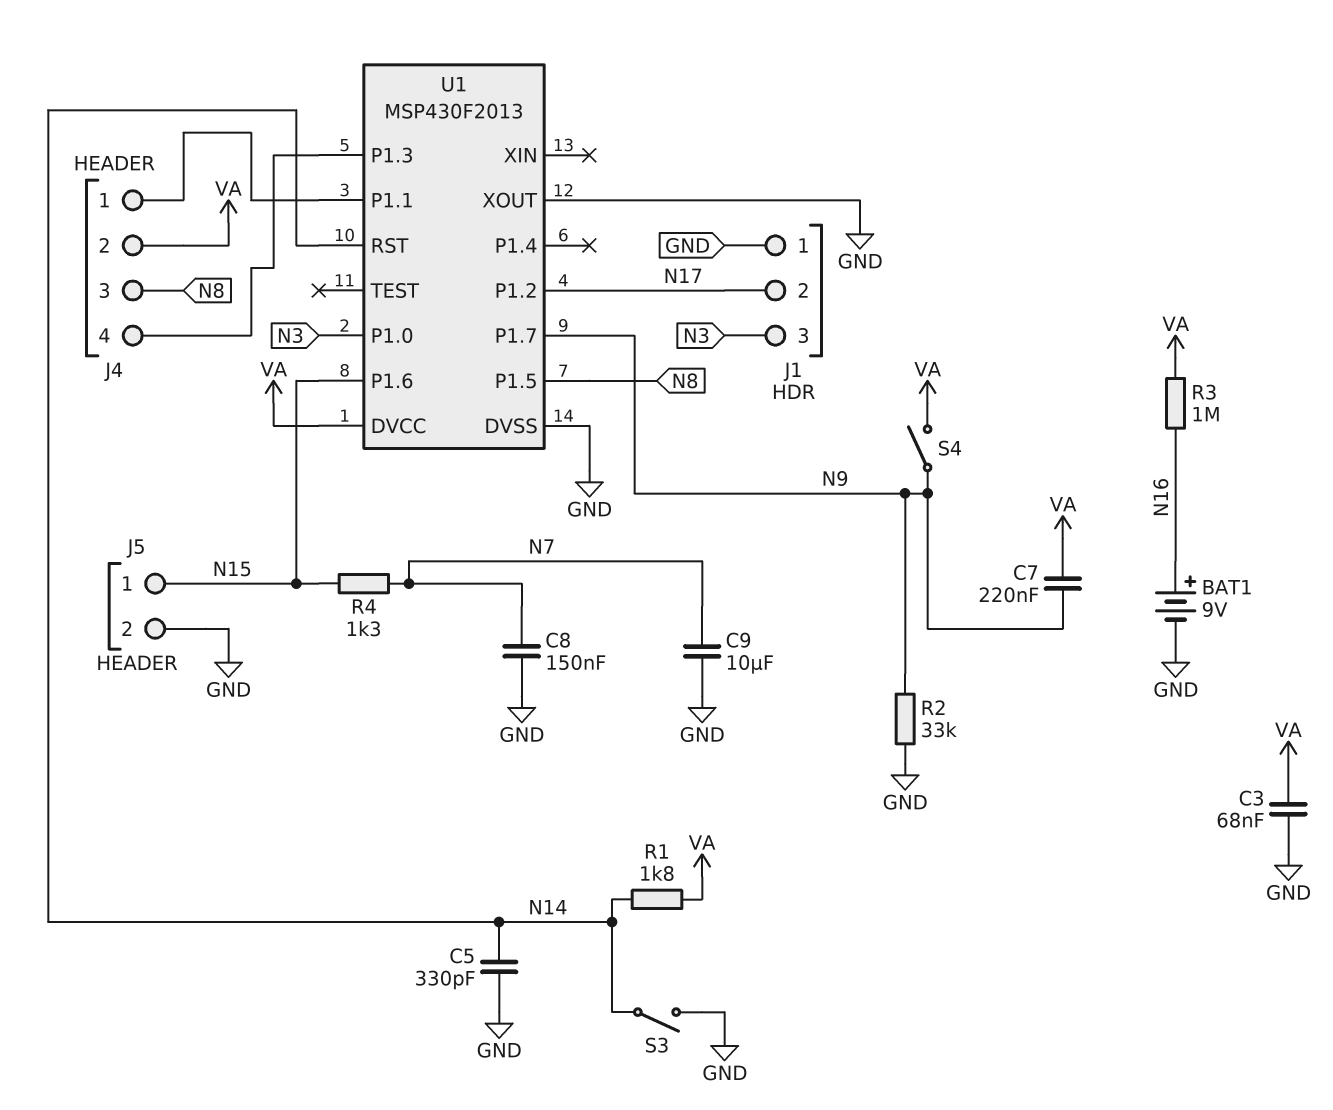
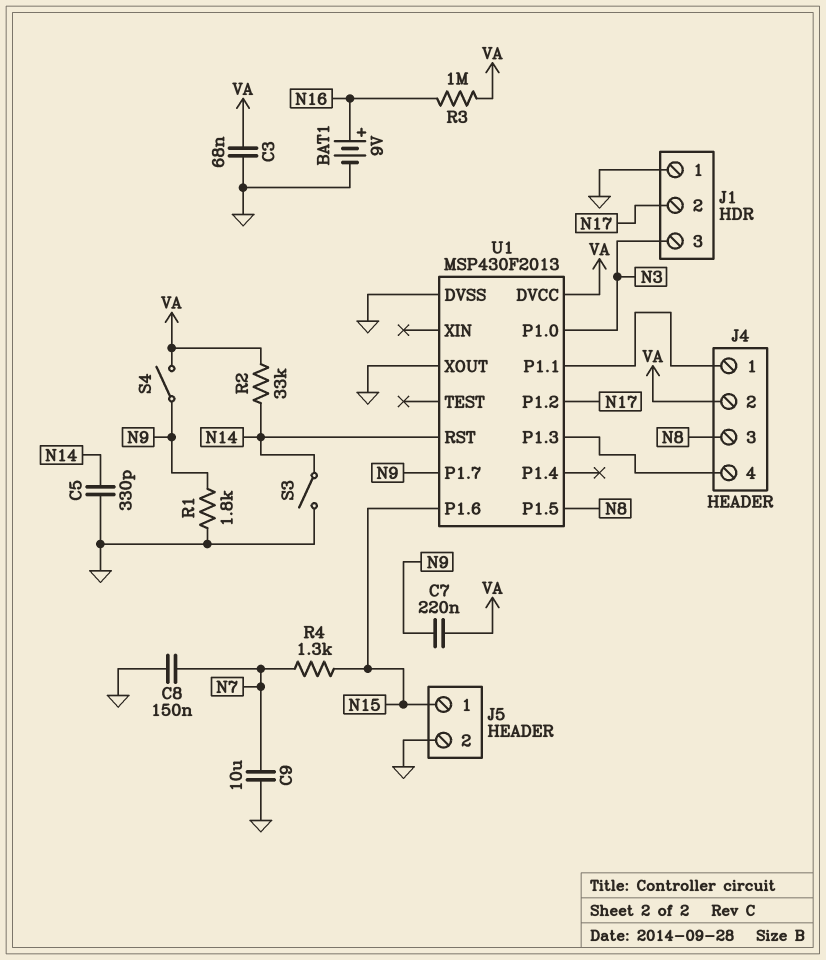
R1: 1.8k (N14, VA) -> 1.8k (GND, N9)
R2: 33k (GND, N9) -> 33k (N14, VA)

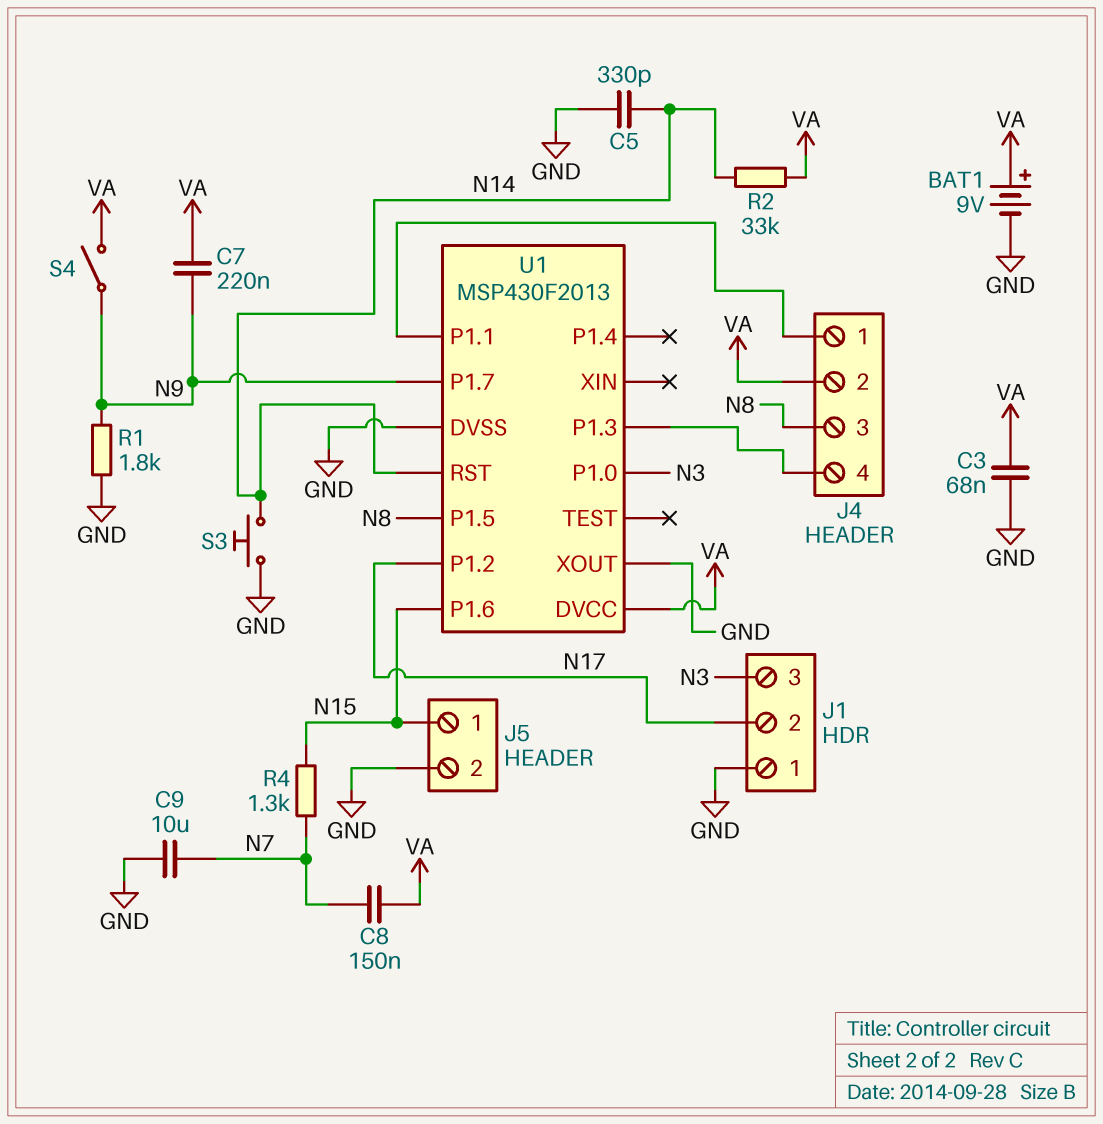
BAT1: 9V (plus N16, minus GND) -> 9V (plus VA, minus GND)
C8: 150nF (GND, N7) -> 150nF (N7, VA)
R3: 1M (N16, VA) -> none
S3: switch (GND, N14) -> button (GND, N14)

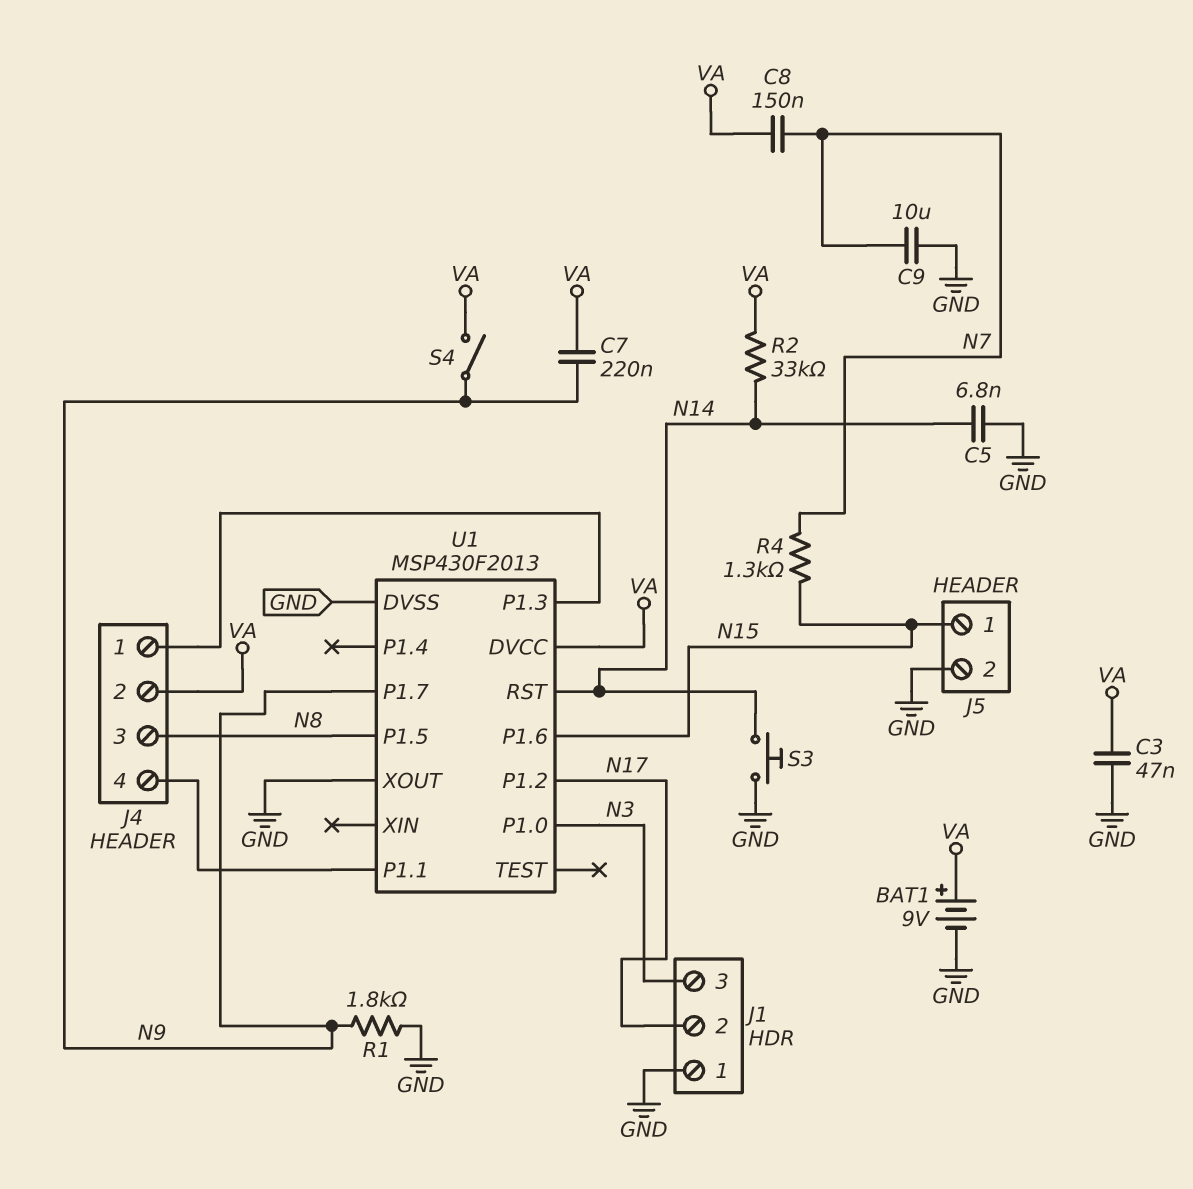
C3: 68nF (GND, VA) -> 47nF (GND, VA)
C5: 330pF (GND, N14) -> 6.8nF (GND, N14)
U1 pin P1.1: J4/1 -> J4/4
U1 pin P1.3: J4/4 -> J4/1

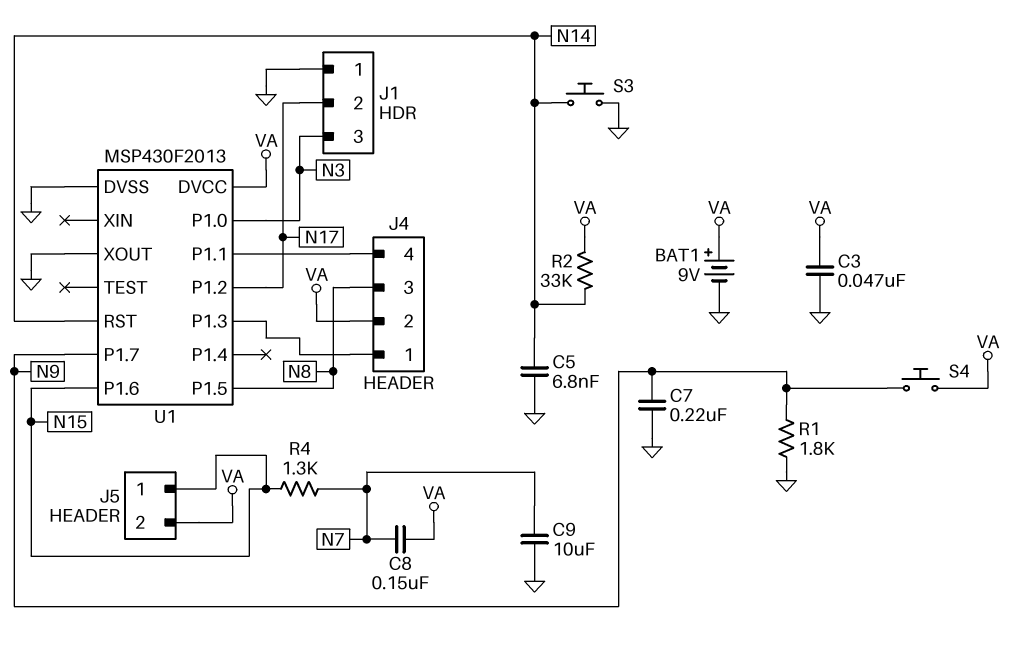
C7: 220nF (N9, VA) -> 220nF (GND, N9)
J5 pin 2: GND -> VA
S4: switch (N9, VA) -> button (N9, VA)

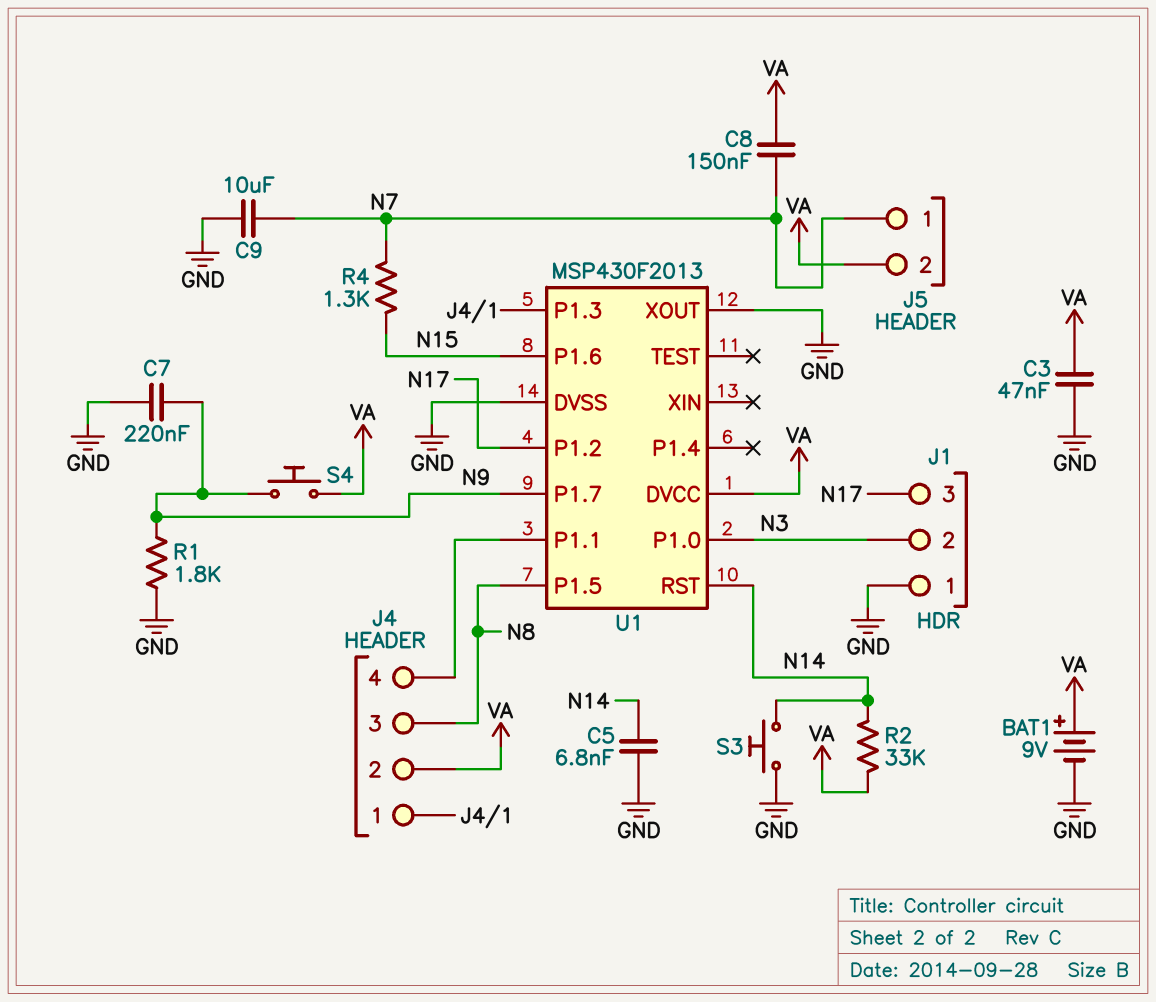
J1 pin 2: N17 -> N3
J1 pin 3: N3 -> N17
J5 pin 1: N15 -> N7

